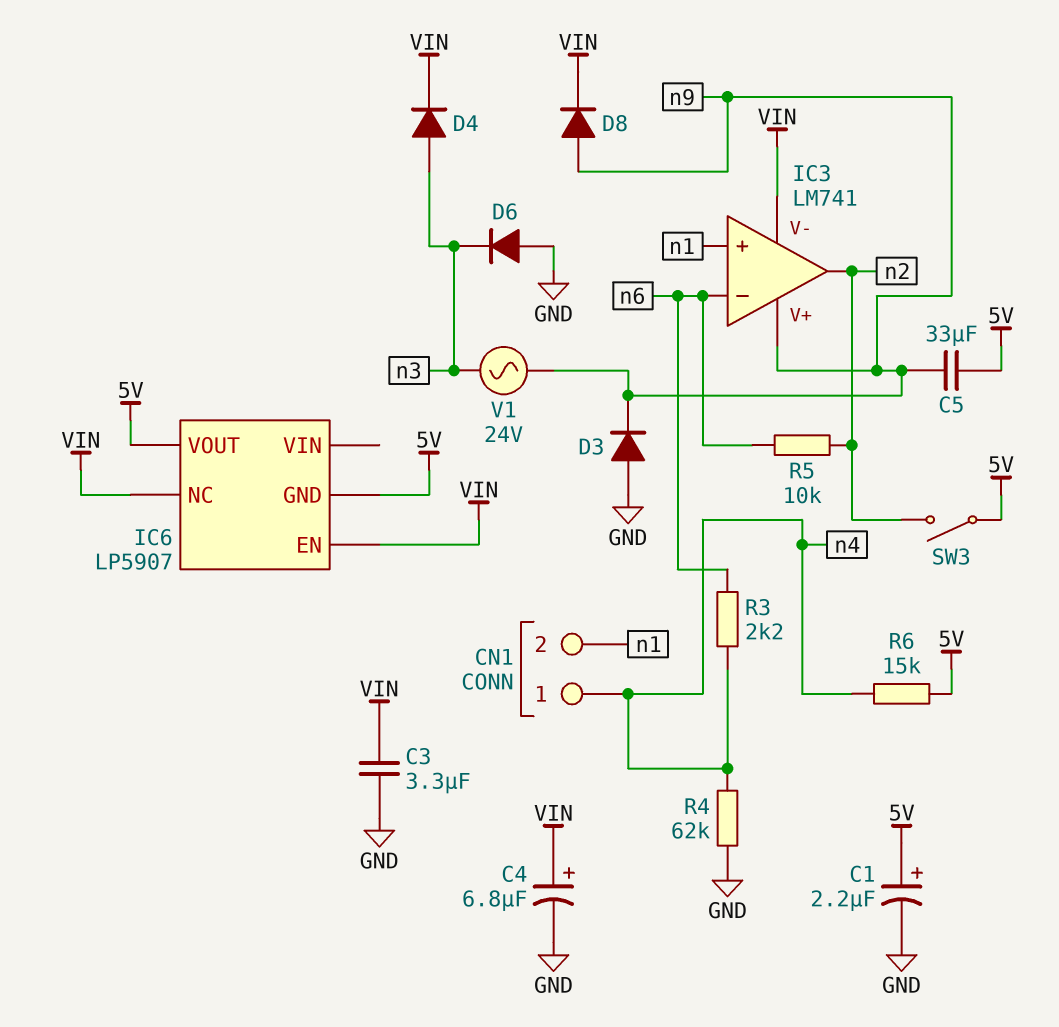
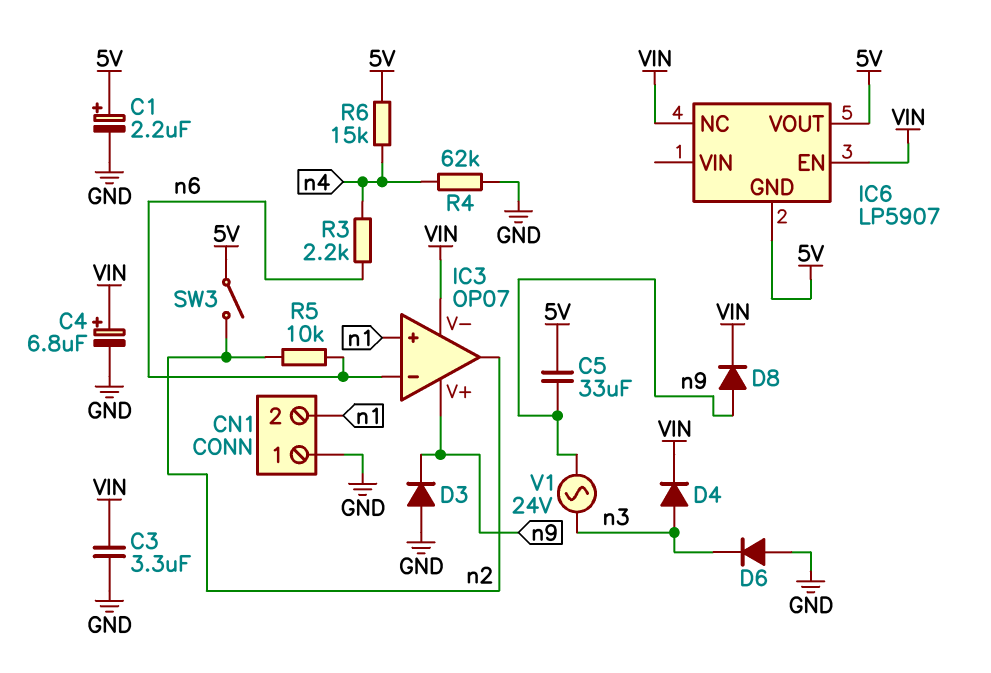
CN1 pin 1: n4 -> GND
IC3: LM741 -> OP07

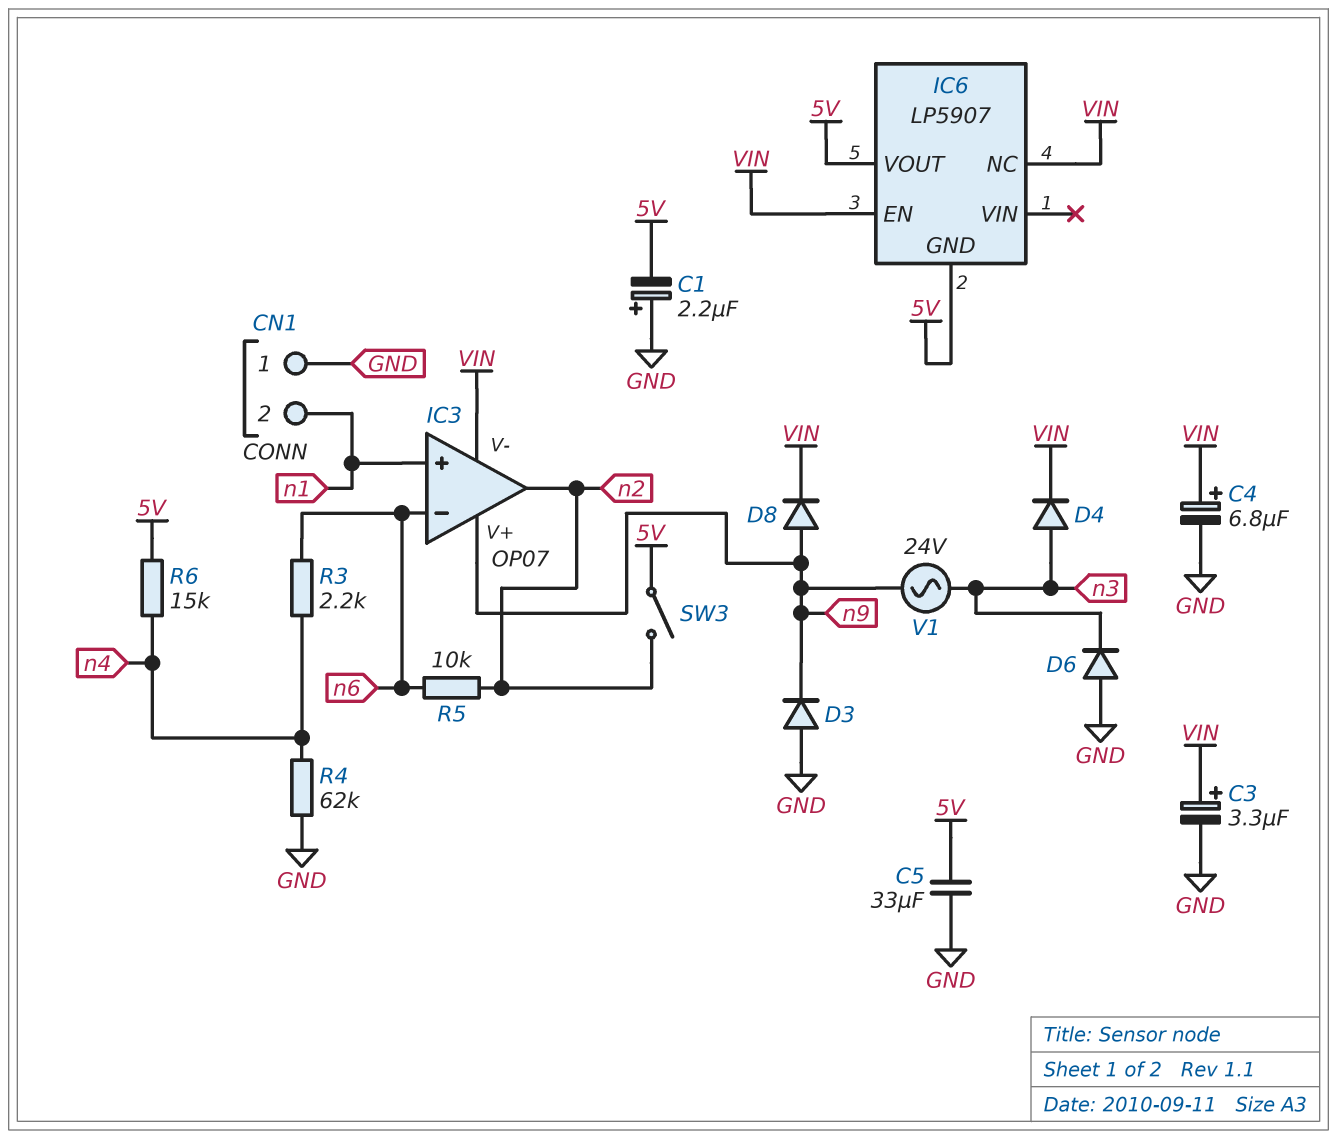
C1: 2.2uF (plus 5V, minus GND) -> 2.2uF (plus GND, minus 5V)
C3: 3.3uF (GND, VIN) -> 3.3uF (plus VIN, minus GND)
C5: 33uF (5V, n9) -> 33uF (5V, GND)

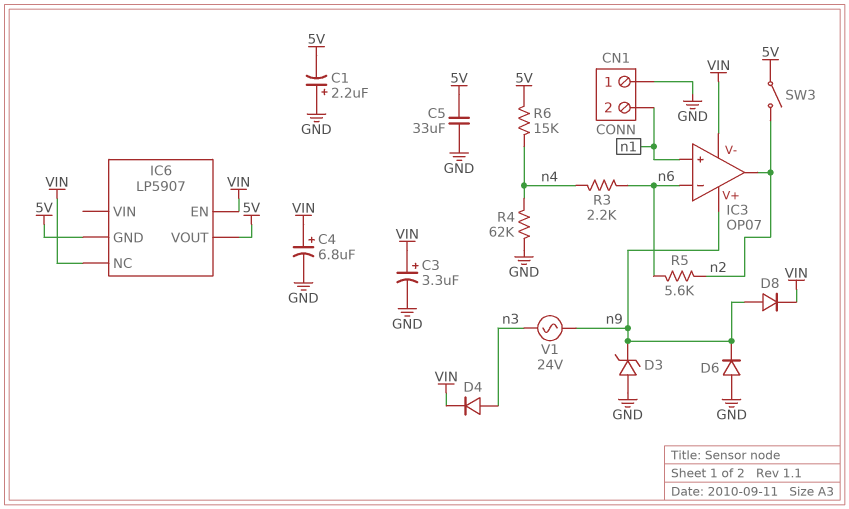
D3: diode (A GND, K n9) -> zener (A GND, K n9)
D6: diode (A GND, K n3) -> diode (A GND, K n9)
R5: 10k (n2, n6) -> 5.6k (n2, n6)

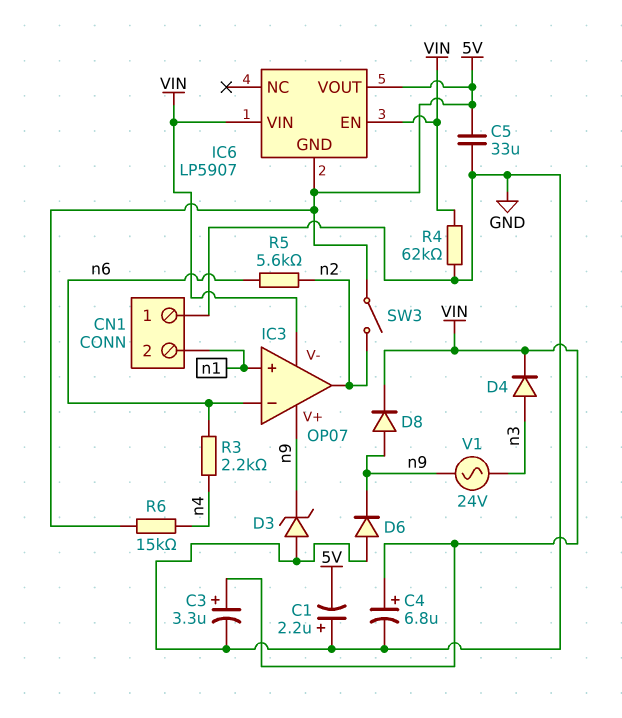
IC6 pin NC: VIN -> none
IC6 pin VIN: none -> VIN
R4: 62k (GND, n4) -> 62k (GND, VIN)

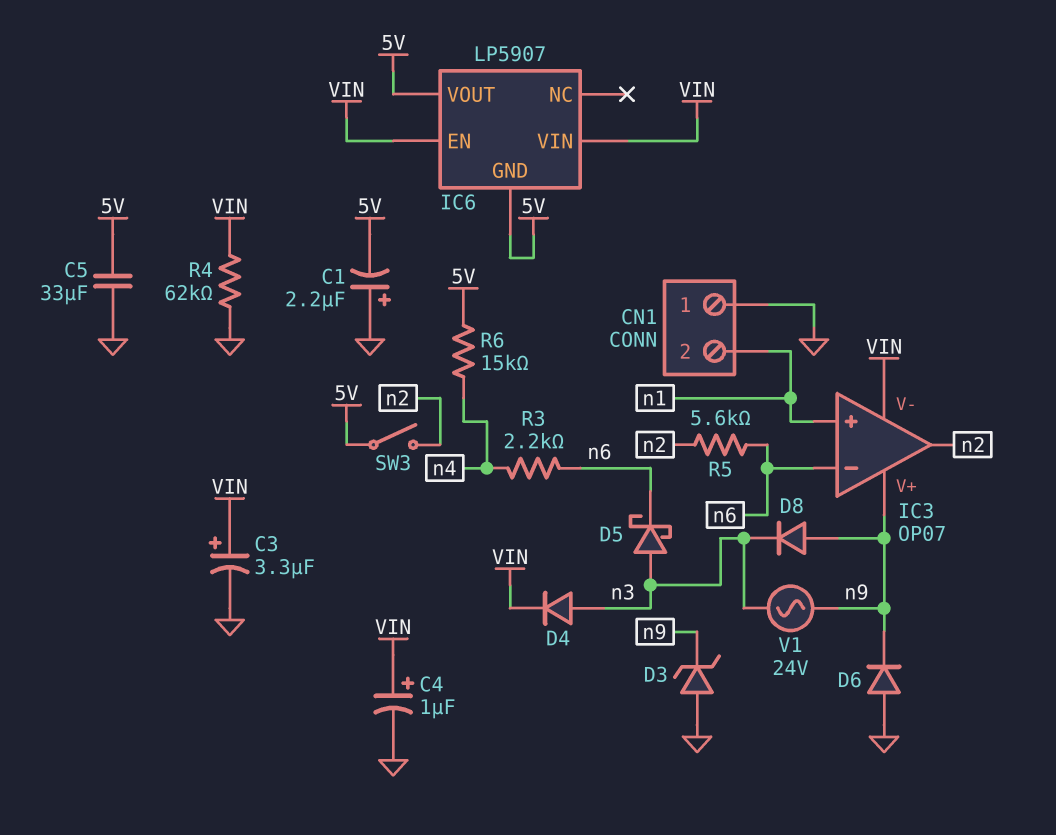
C4: 6.8uF (plus VIN, minus GND) -> 1uF (plus VIN, minus GND)
D5: none -> schottky (A n3, K n6)
D8: diode (A n9, K VIN) -> diode (A n9, K n3)

